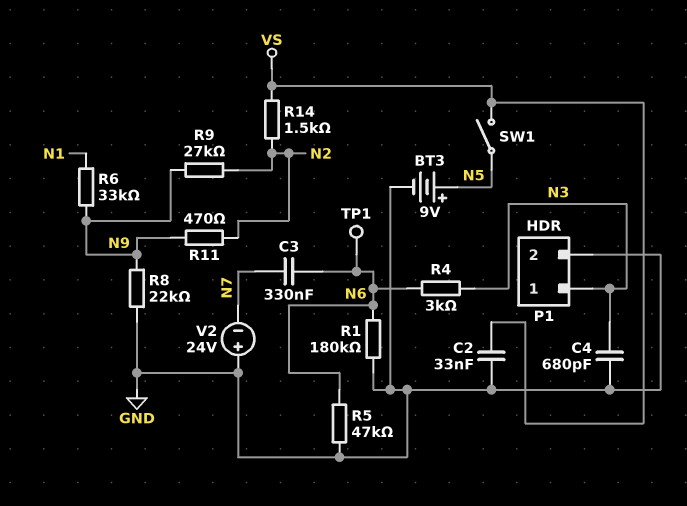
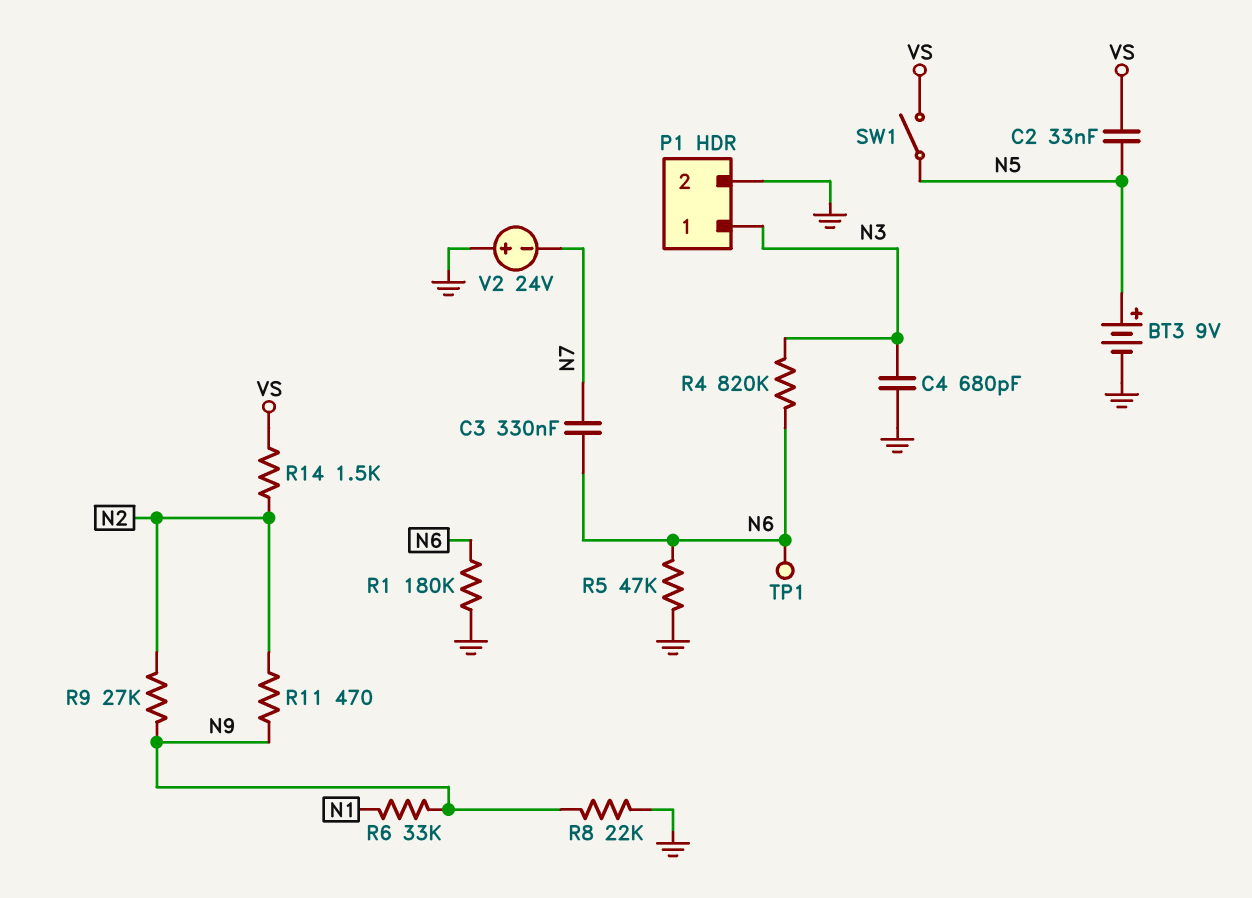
C2: 33nF (GND, VS) -> 33nF (N5, VS)
R4: 3k (N3, N6) -> 820k (N3, N6)

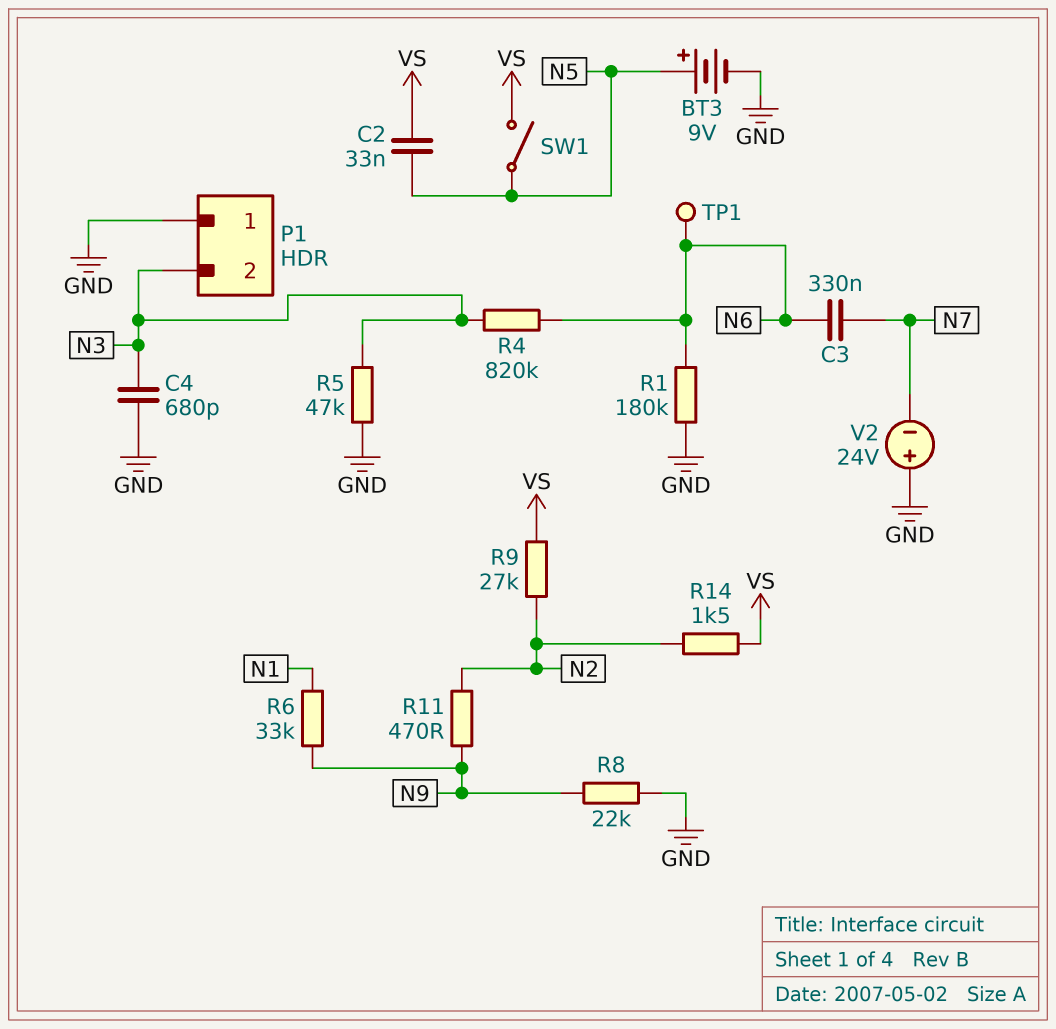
P1 pin 1: N3 -> GND
P1 pin 2: GND -> N3
R5: 47k (GND, N6) -> 47k (GND, N3)
R9: 27k (N2, N9) -> 27k (N2, VS)

